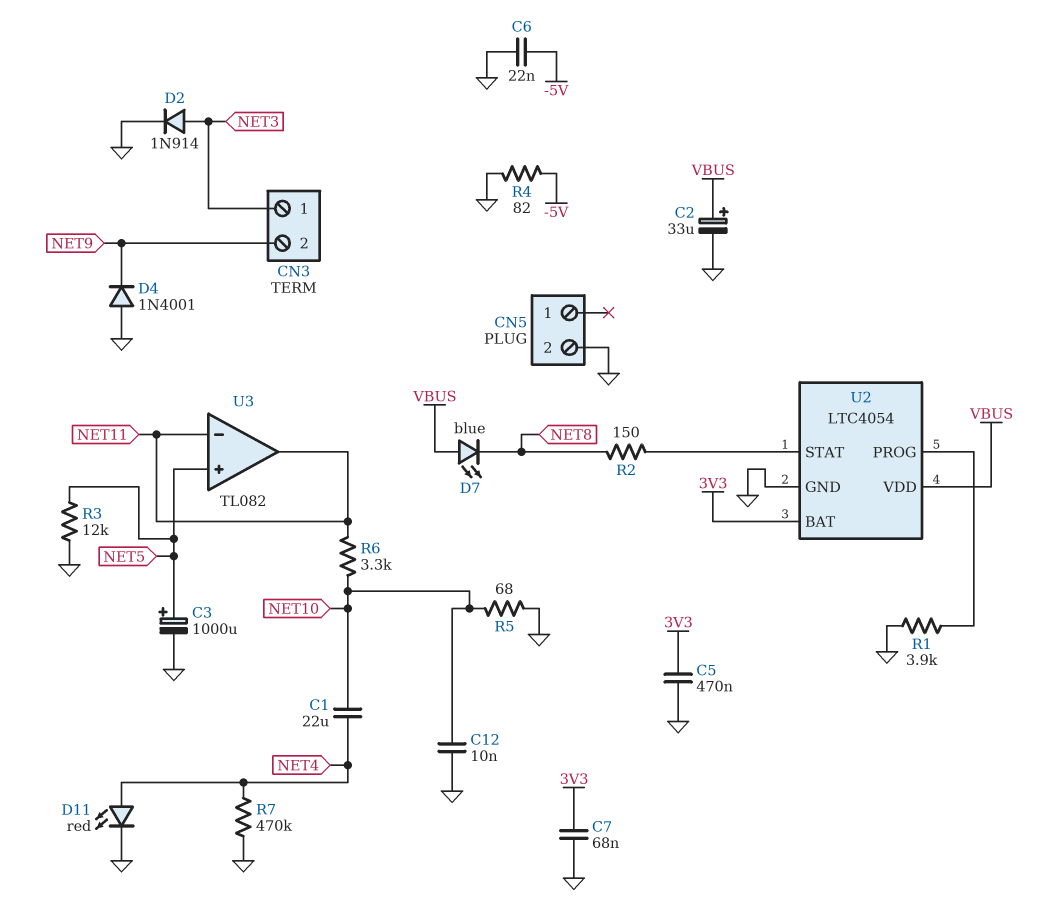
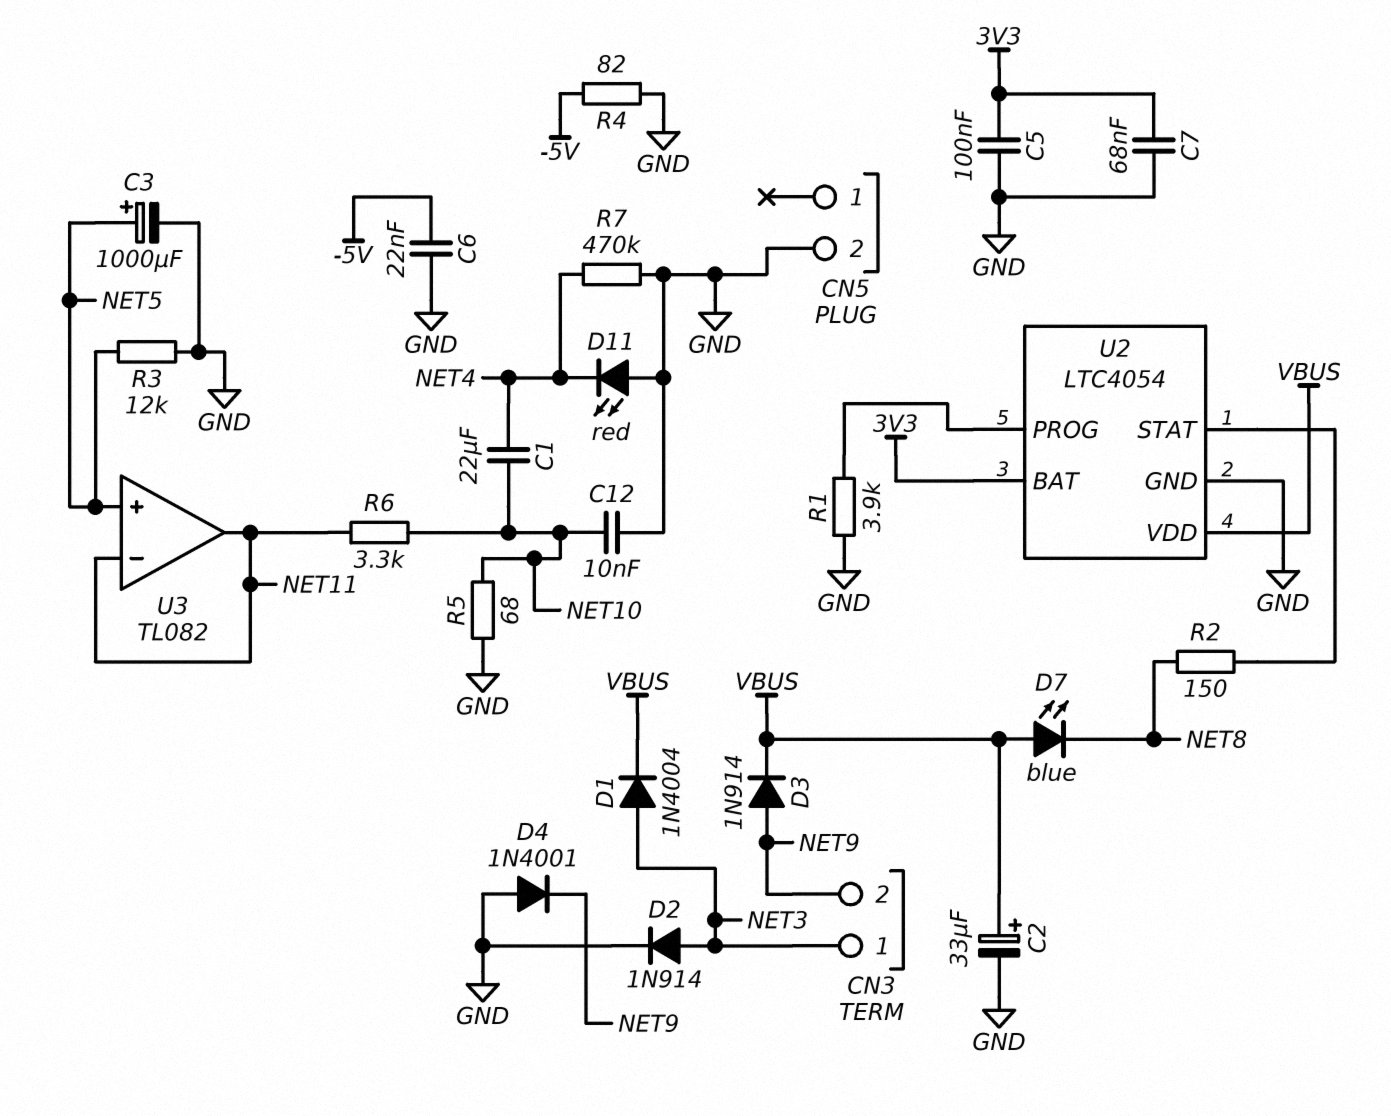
C5: 470nF (3V3, GND) -> 100nF (3V3, GND)
D1: none -> diode 1N4004 (A NET3, K VBUS)
D3: none -> diode 1N914 (A NET9, K VBUS)
D11: LED red (A NET4, K GND) -> LED red (A GND, K NET4)

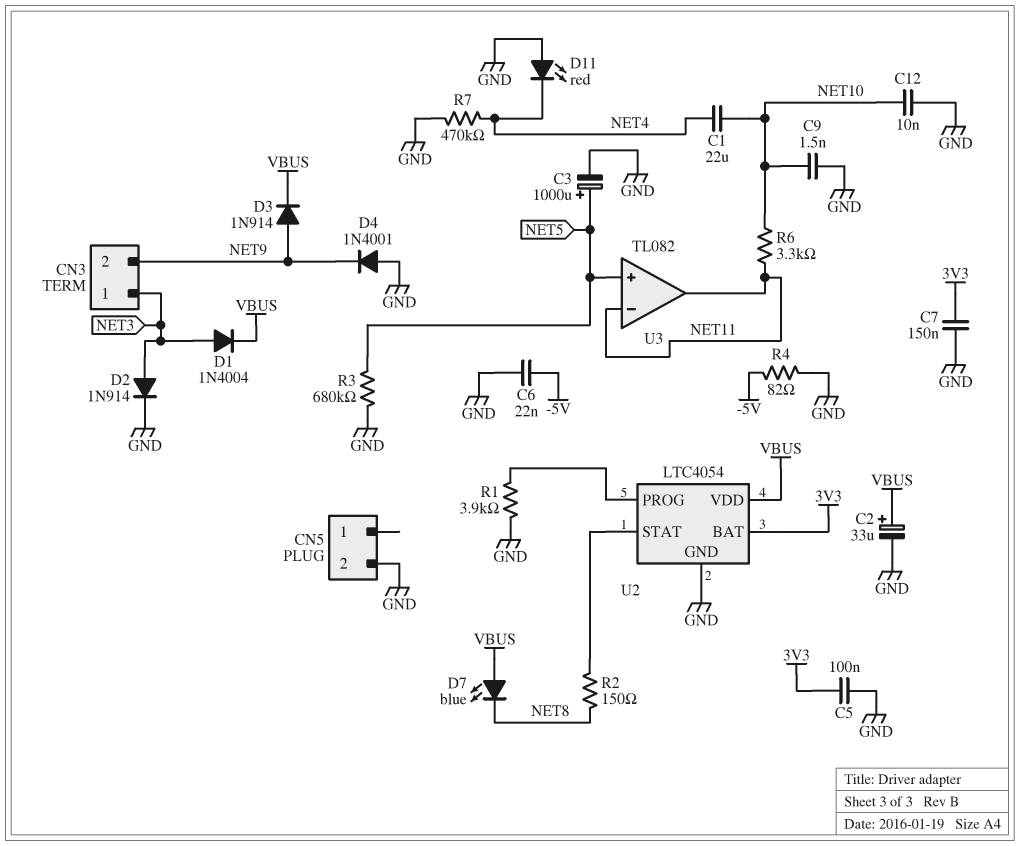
C7: 68nF (3V3, GND) -> 150nF (3V3, GND)
C9: none -> 1.5nF (GND, NET10)
R3: 12k (GND, NET5) -> 680k (GND, NET5)
R5: 68 (GND, NET10) -> none

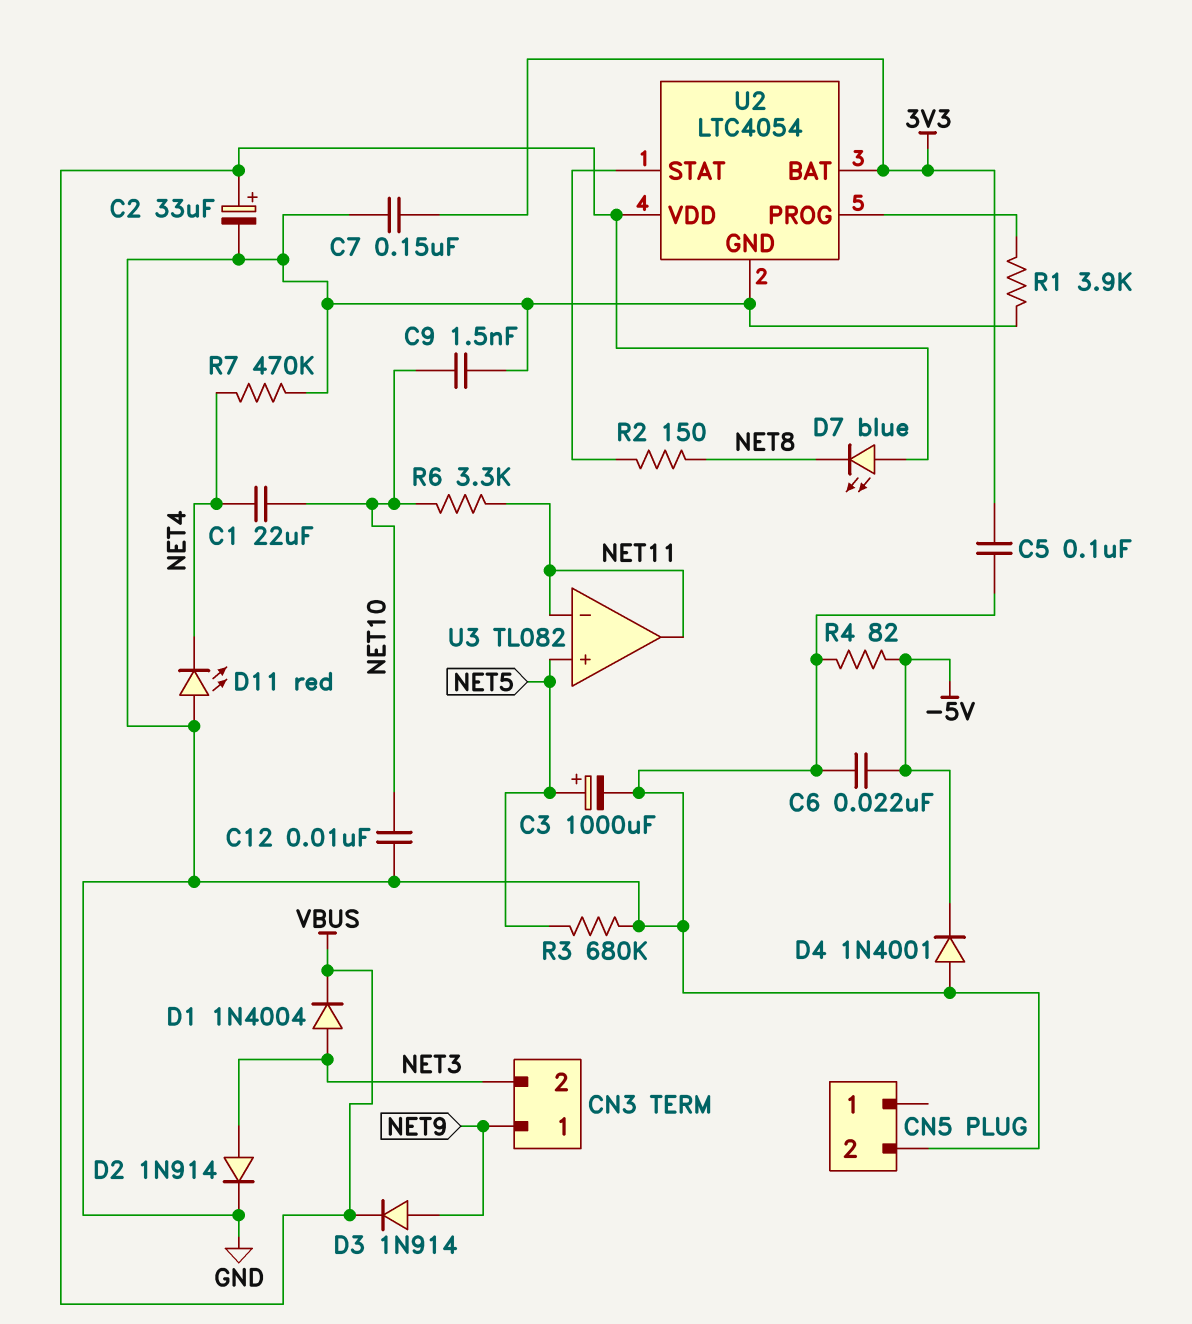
CN3 pin 1: NET3 -> NET9
CN3 pin 2: NET9 -> NET3
D4: diode 1N4001 (A GND, K NET9) -> diode 1N4001 (A GND, K -5V)

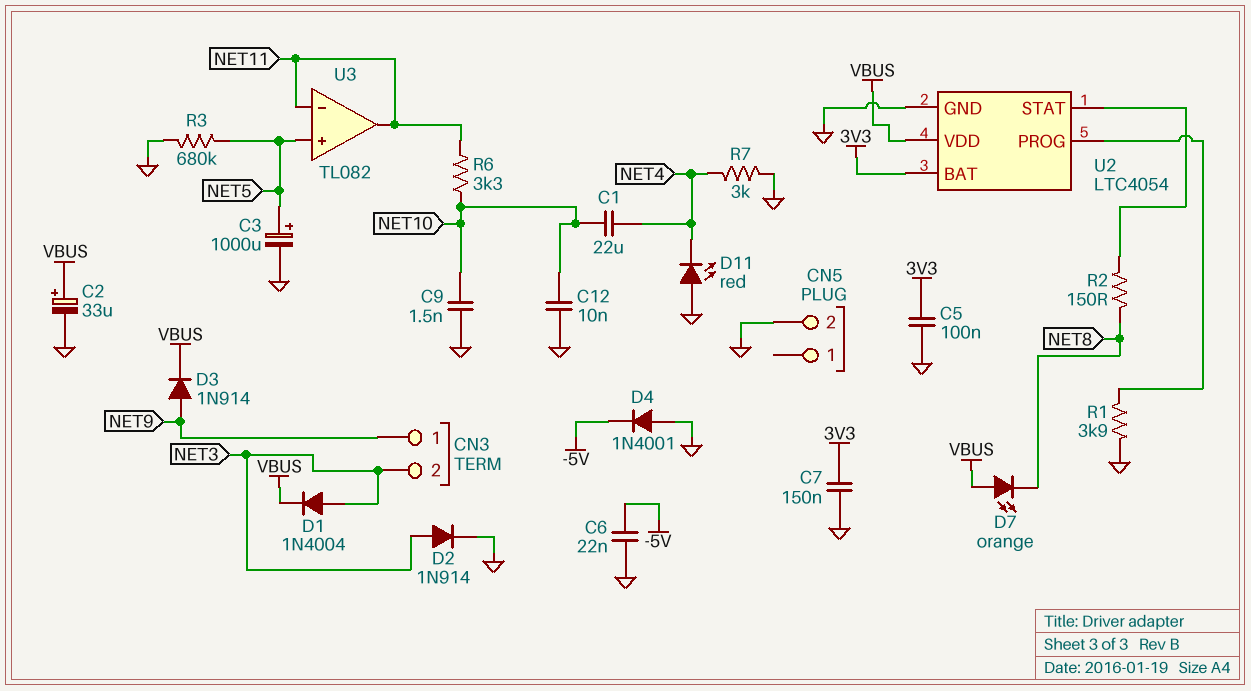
D7: LED blue (A VBUS, K NET8) -> LED orange (A VBUS, K NET8)
R4: 82 (-5V, GND) -> none
R7: 470k (GND, NET4) -> 3k (GND, NET4)

